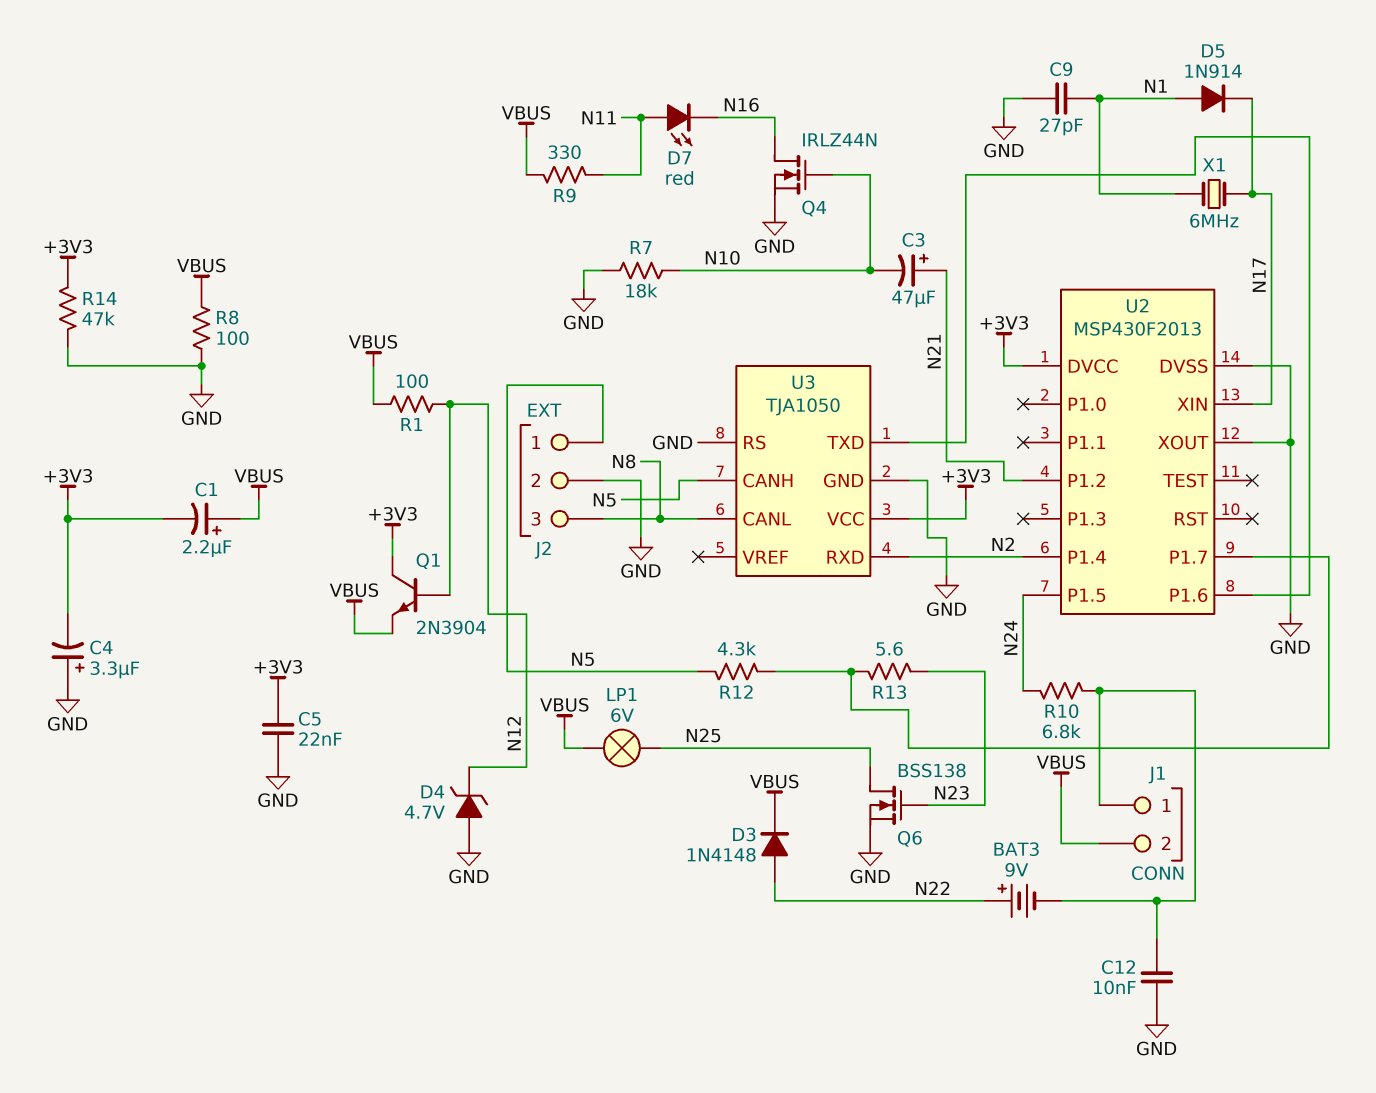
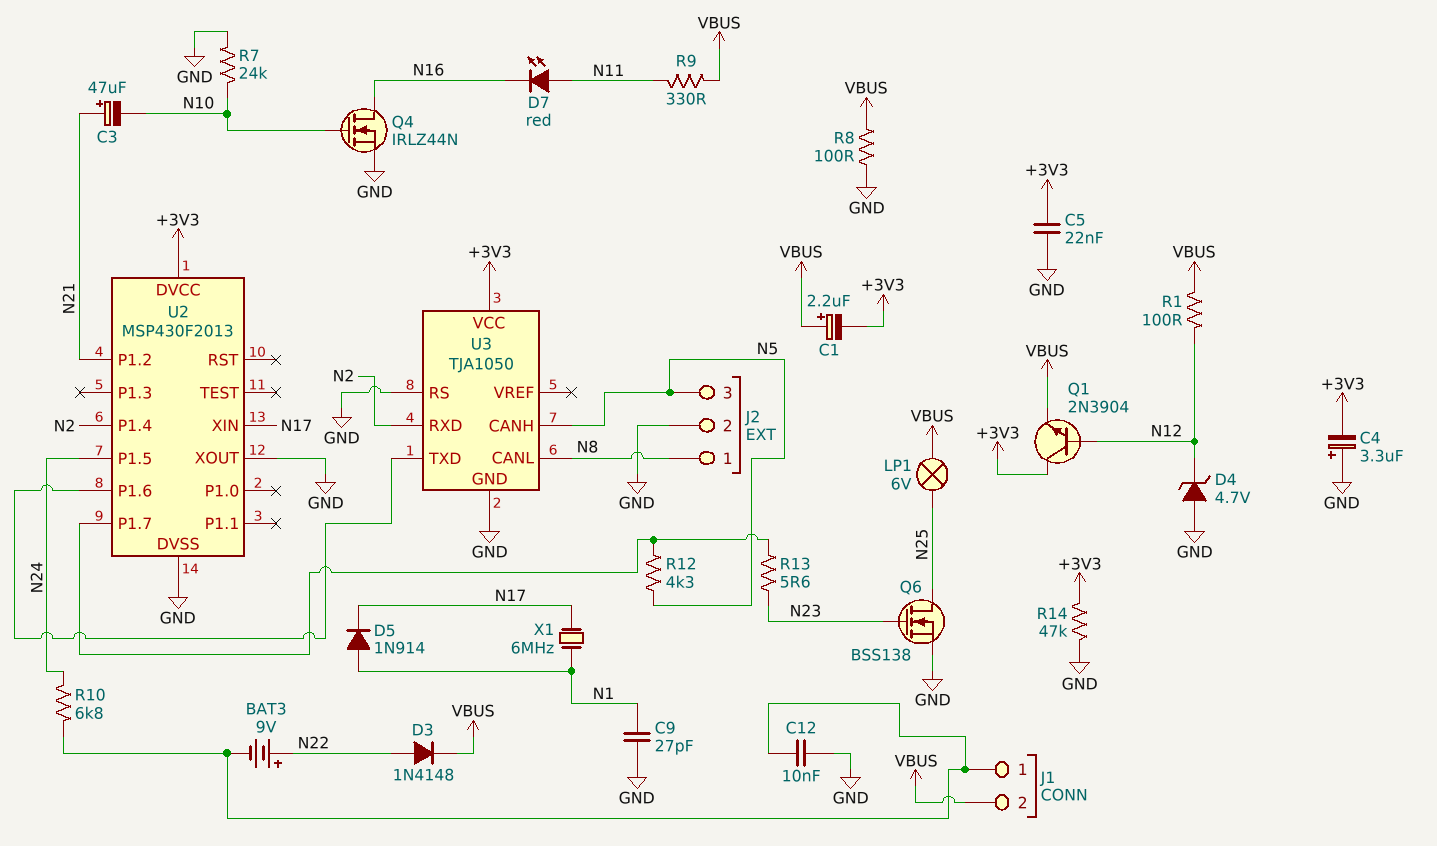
J2 pin 1: N5 -> N8
J2 pin 3: N8 -> N5
R7: 18k (GND, N10) -> 24k (GND, N10)

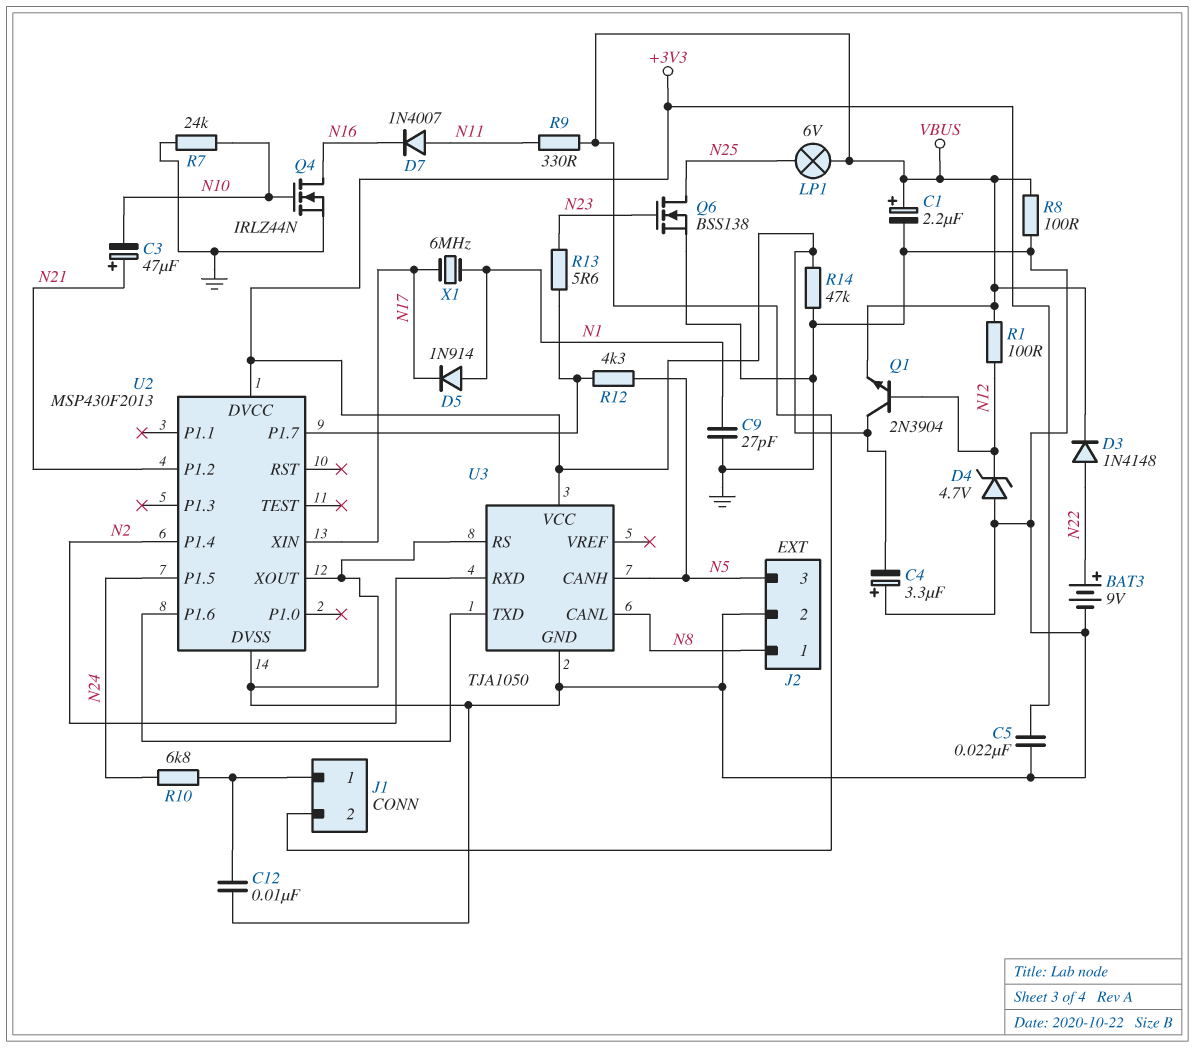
BAT3: 9V (plus N22, minus J1/1) -> 9V (plus N22, minus GND)
C1: 2.2uF (plus VBUS, minus +3V3) -> 2.2uF (plus VBUS, minus GND)
D7: LED red (A N11, K N16) -> diode 1N4007 (A N11, K N16)

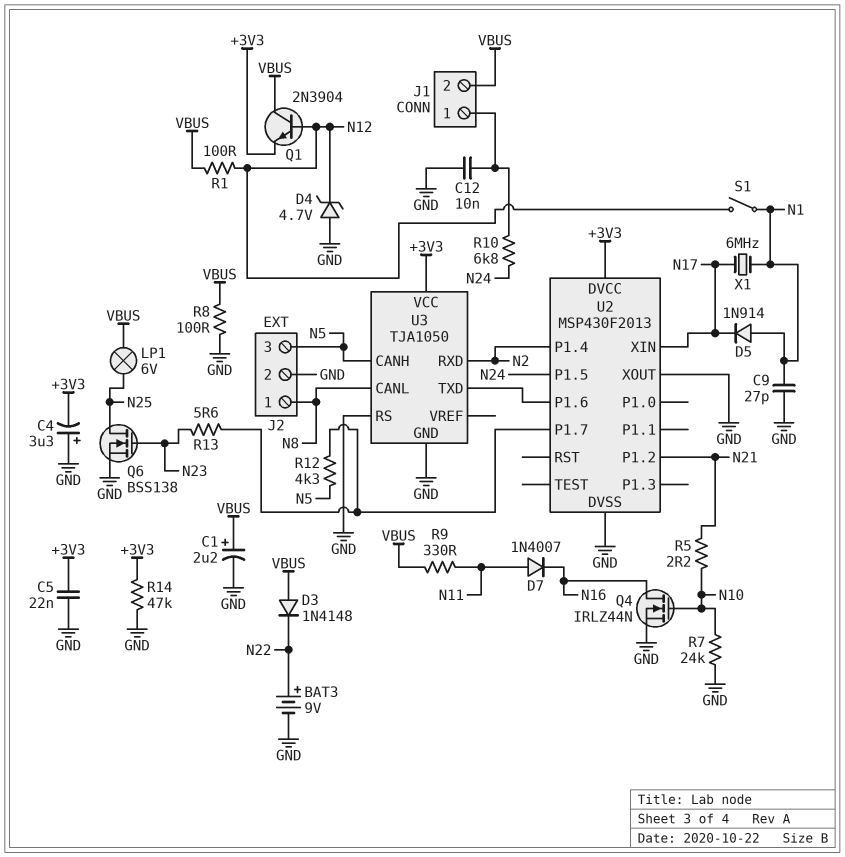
C3: 47uF (plus N21, minus N10) -> none
D3: diode 1N4148 (A N22, K VBUS) -> diode 1N4148 (A VBUS, K N22)
Q1: NPN 2N3904 (B N12, C +3V3, E VBUS) -> NPN 2N3904 (B N12, C VBUS, E +3V3)
R5: none -> 2.2 (N10, N21)
S1: none -> switch (N1, N12)

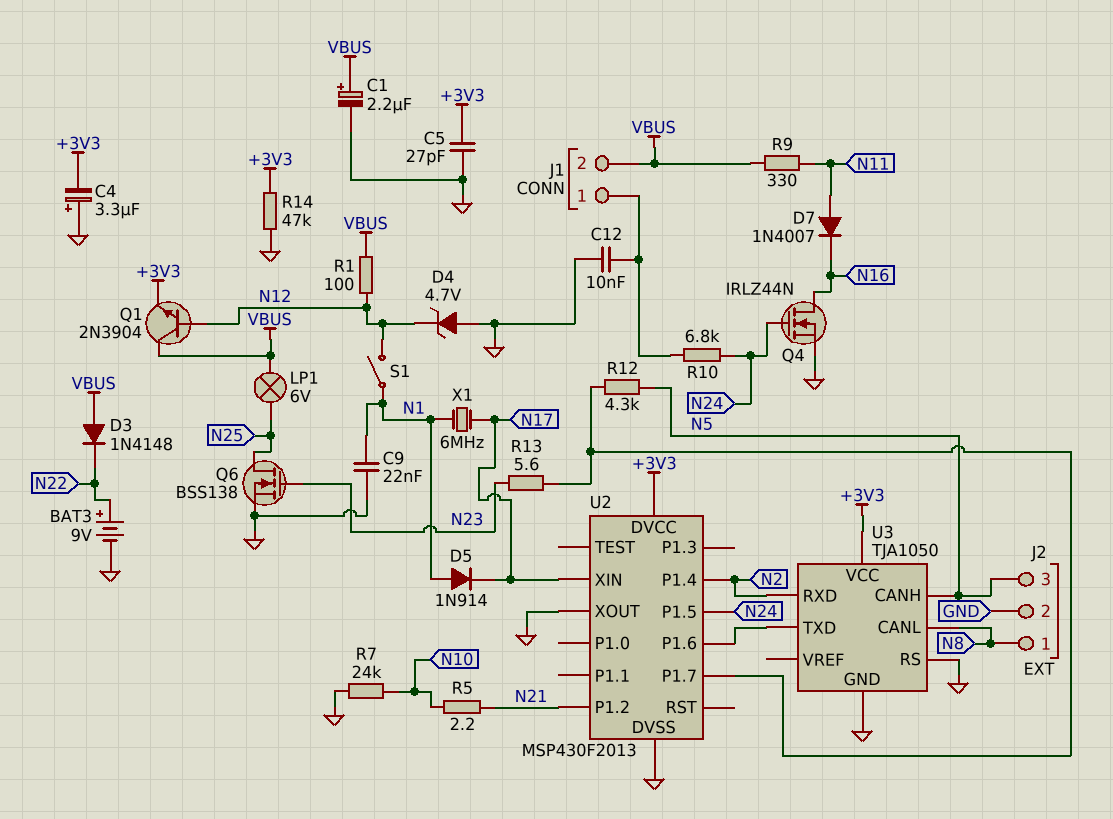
C5: 22nF (+3V3, GND) -> 27pF (+3V3, GND)
C9: 27pF (GND, N1) -> 22nF (GND, N1)
Q4: NMOS IRLZ44N (G N10, D N16, S GND) -> NMOS IRLZ44N (G N24, D N16, S GND)
R8: 100 (GND, VBUS) -> none

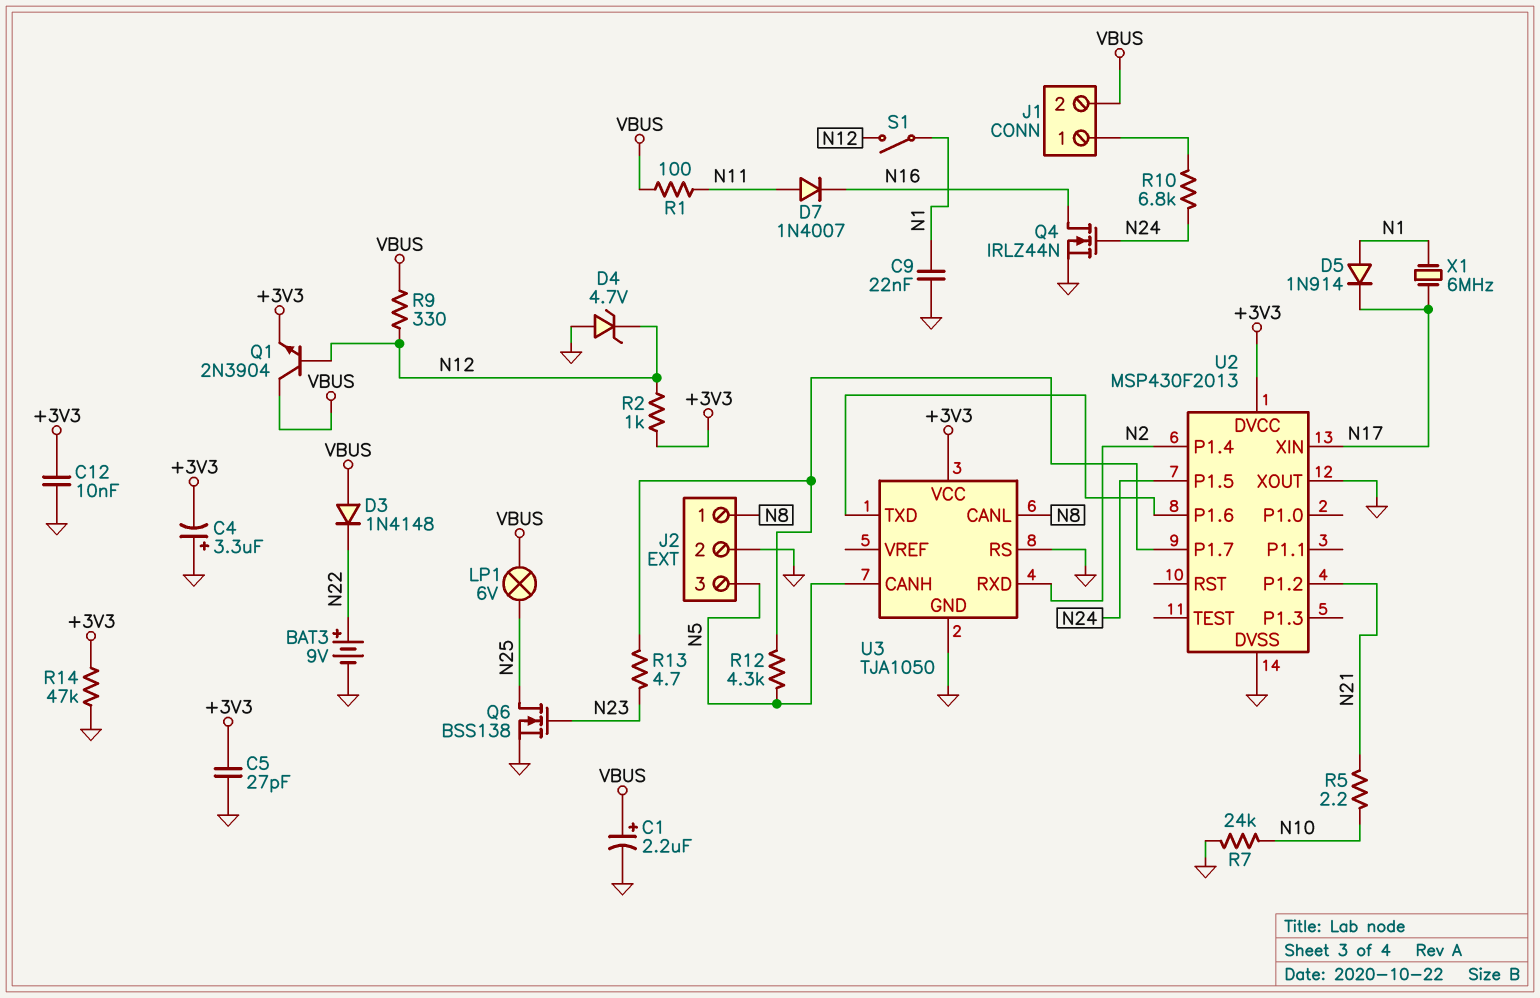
C12: 10nF (GND, J1/1) -> 10nF (+3V3, GND)
R1: 100 (N12, VBUS) -> 100 (N11, VBUS)
R2: none -> 1k (+3V3, N12)
R9: 330 (N11, VBUS) -> 330 (N12, VBUS)
R13: 5.6 (N23, U2/P1.7) -> 4.7 (N23, U2/P1.7)

